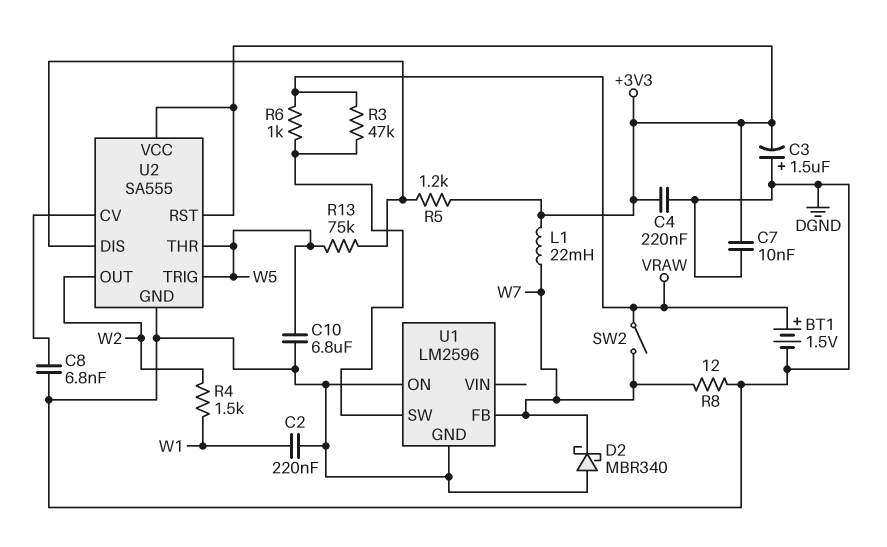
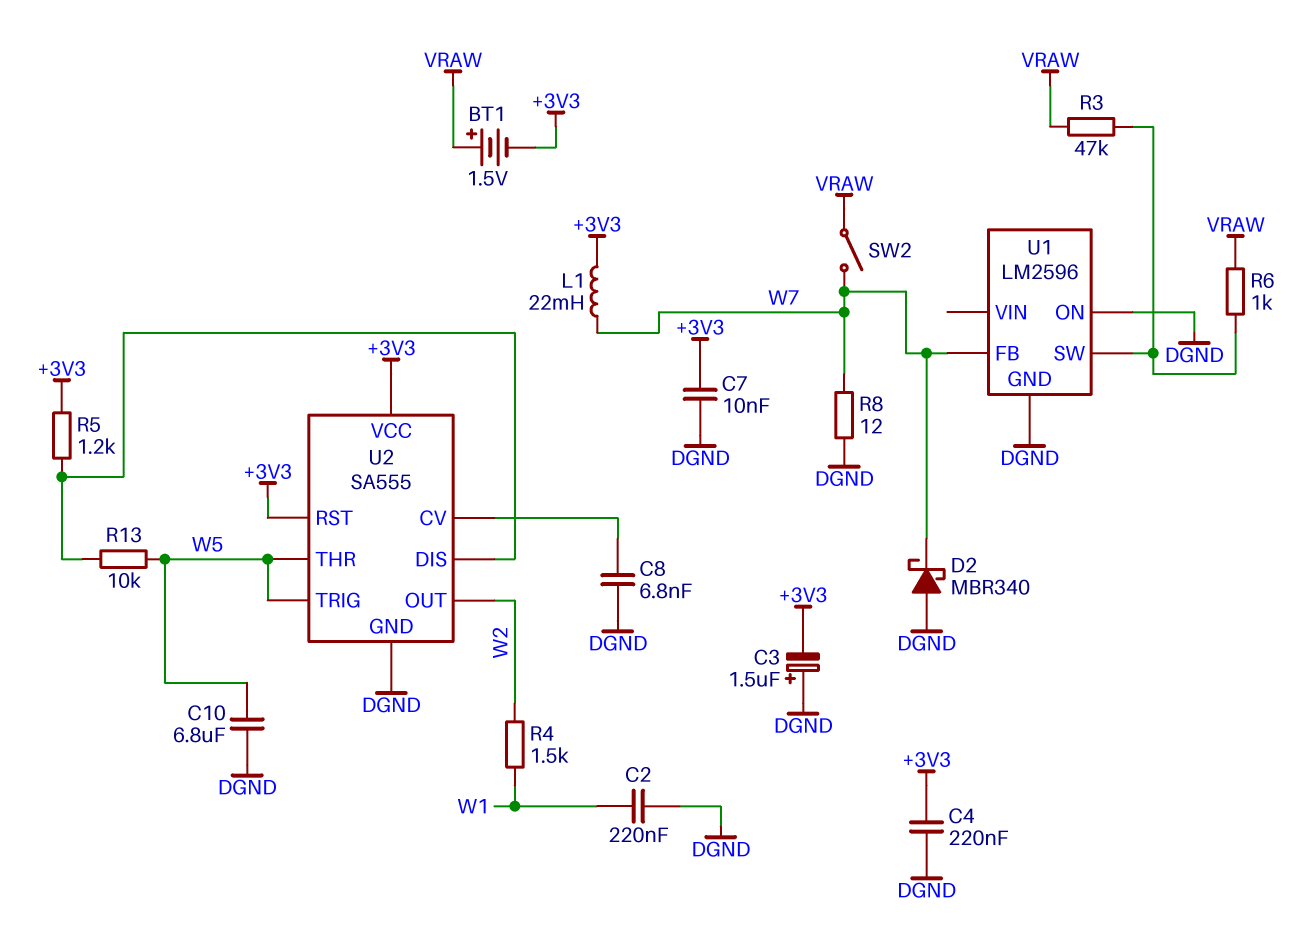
BT1: 1.5V (plus VRAW, minus DGND) -> 1.5V (plus VRAW, minus +3V3)
R13: 75k (U2/DIS, W5) -> 10k (U2/DIS, W5)

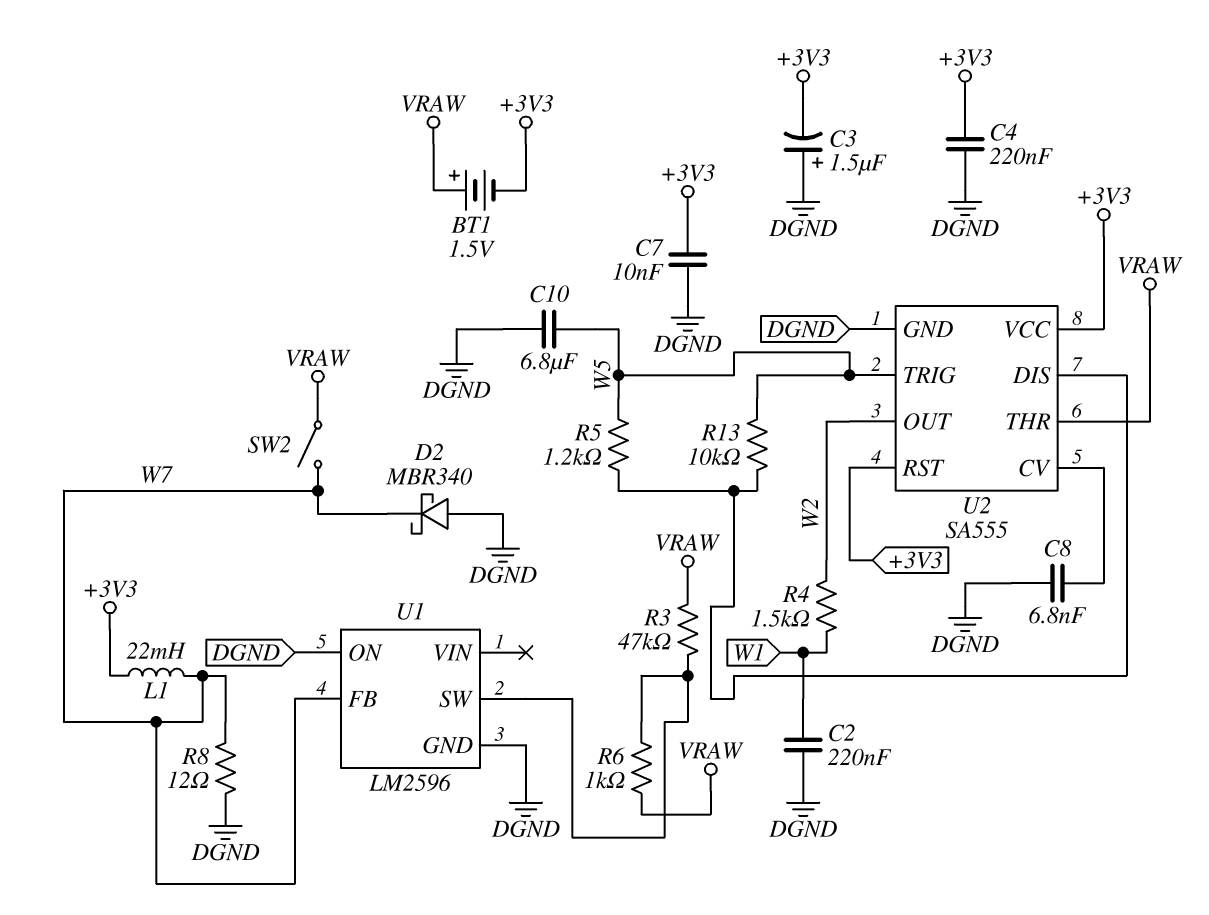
R5: 1.2k (+3V3, U2/DIS) -> 1.2k (U2/DIS, W5)
U2 pin THR: W5 -> VRAW

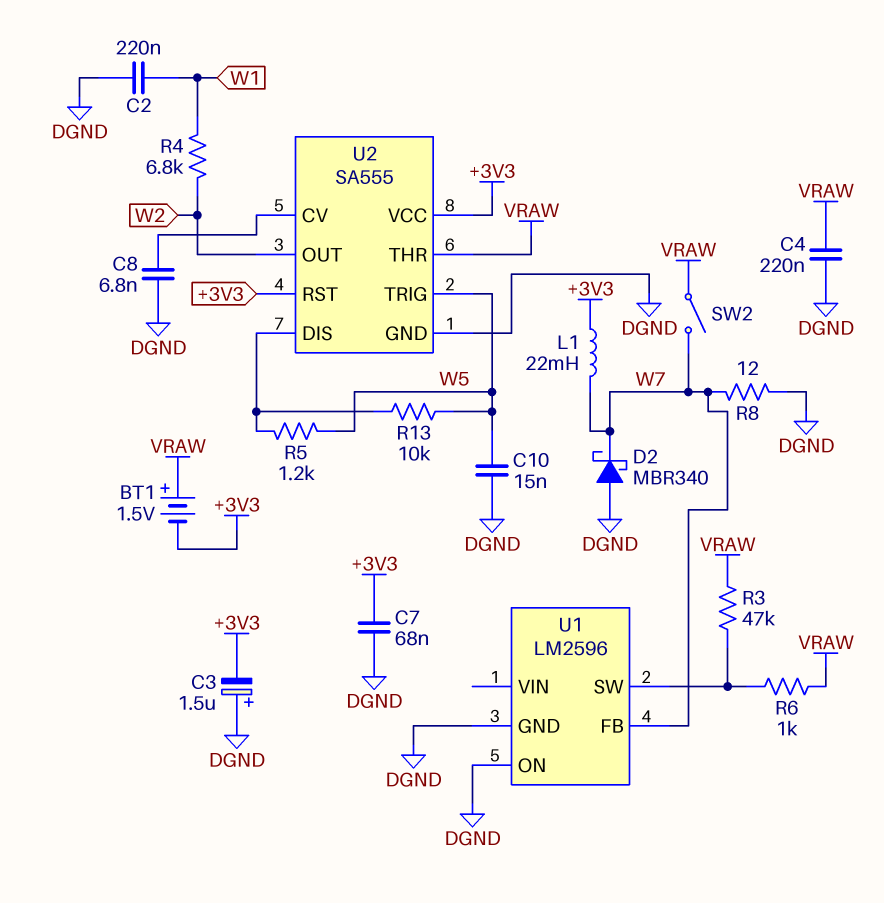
C4: 220nF (+3V3, DGND) -> 220nF (DGND, VRAW)
C7: 10nF (+3V3, DGND) -> 68nF (+3V3, DGND)
C10: 6.8uF (DGND, W5) -> 15nF (DGND, W5)
R4: 1.5k (W1, W2) -> 6.8k (W1, W2)

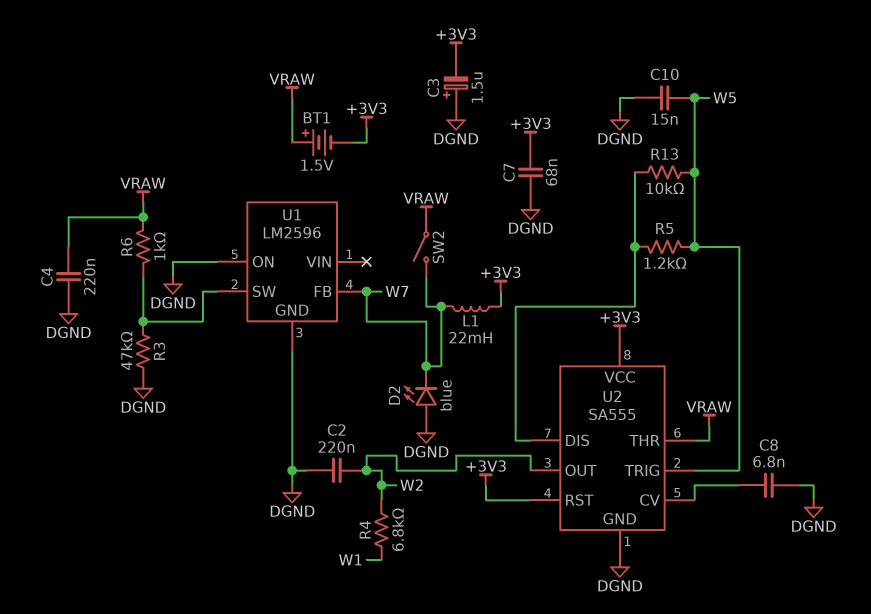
C2: 220nF (DGND, W1) -> 220nF (DGND, W2)
D2: schottky MBR340 (A DGND, K W7) -> LED blue (A DGND, K W7)
R3: 47k (U1/SW, VRAW) -> 47k (DGND, U1/SW)
R8: 12 (DGND, W7) -> none

